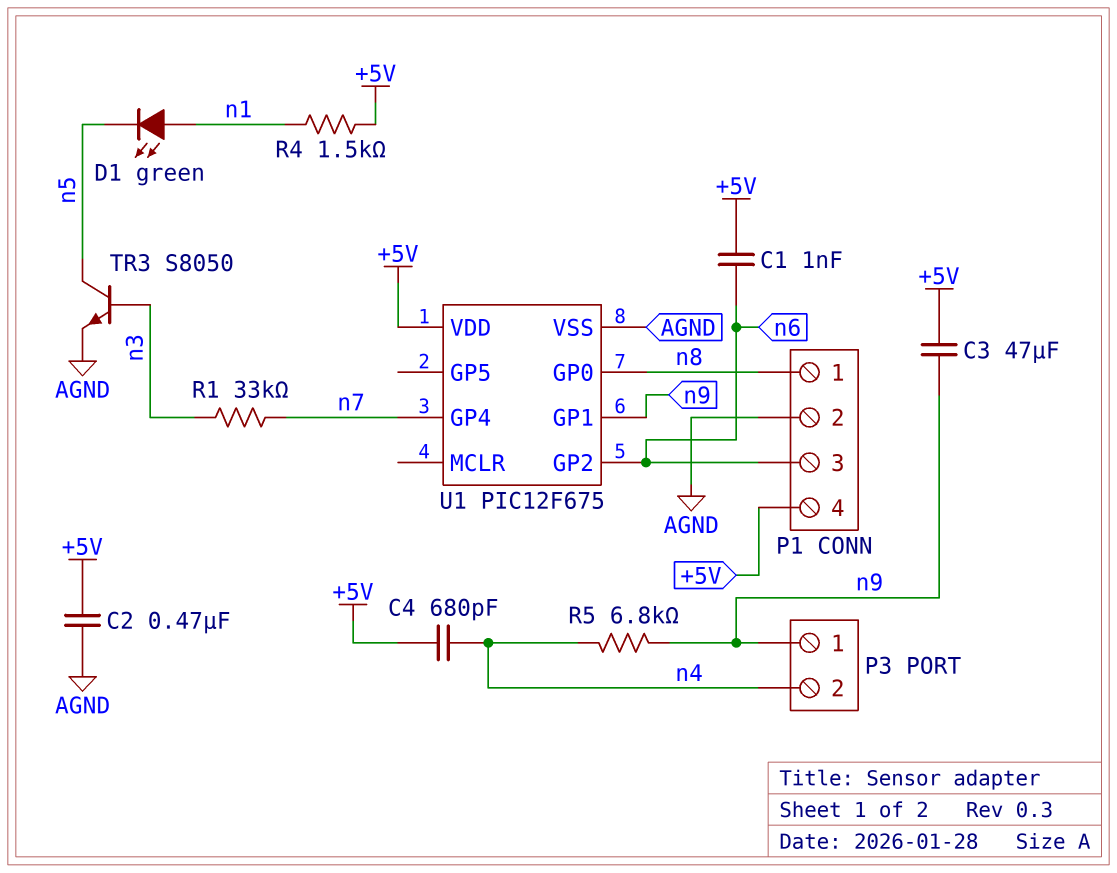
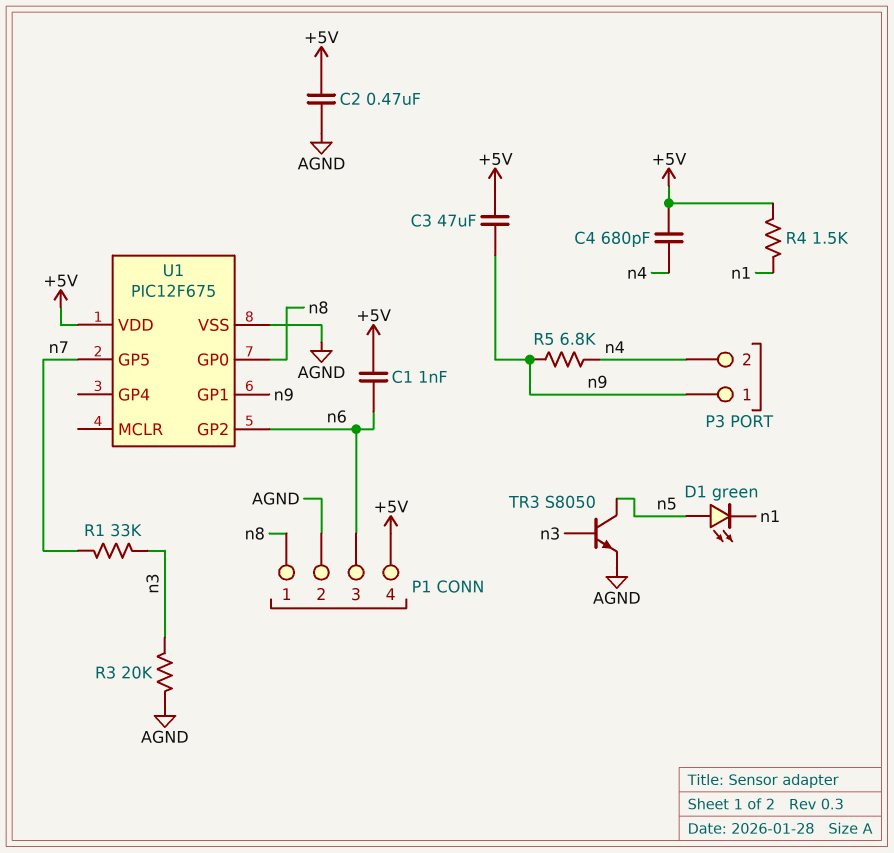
D1: LED green (A n1, K n5) -> LED green (A n5, K n1)
R3: none -> 20k (AGND, n3)
U1 pin GP4: n7 -> none
U1 pin GP5: none -> n7

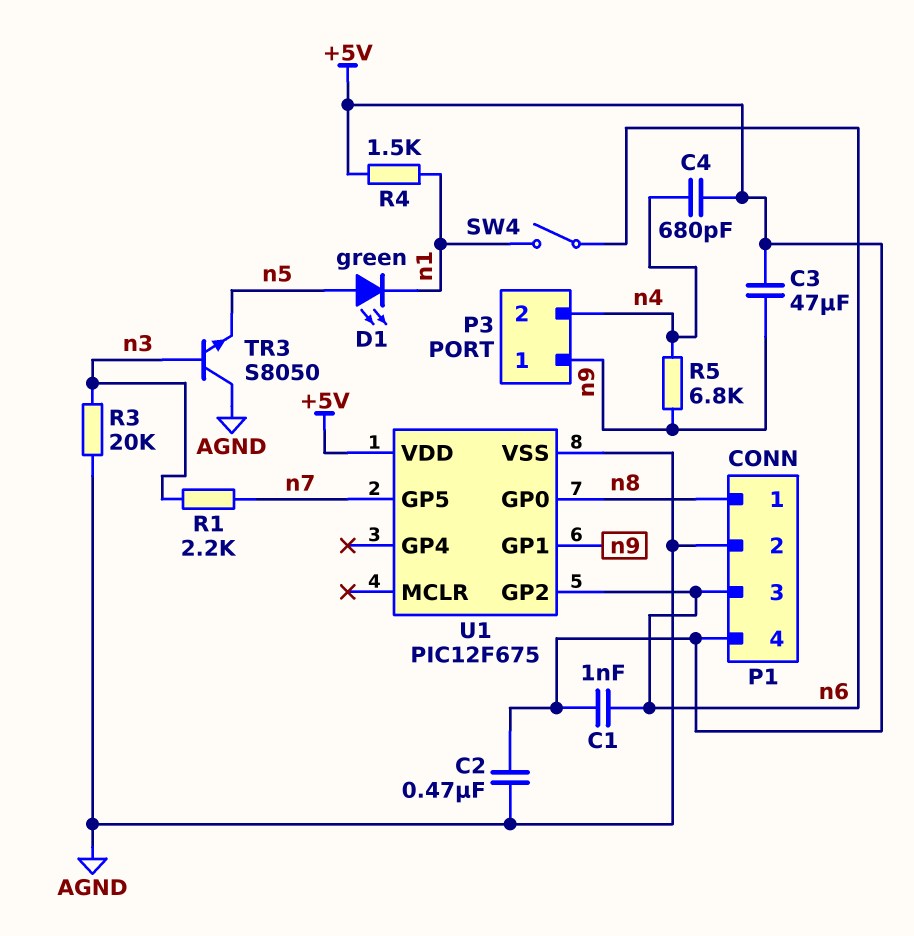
R1: 33k (n3, n7) -> 2.2k (n3, n7)
SW4: none -> switch (n1, n6)
TR3: NPN S8050 (B n3, C n5, E AGND) -> NPN S8050 (B n3, C AGND, E n5)

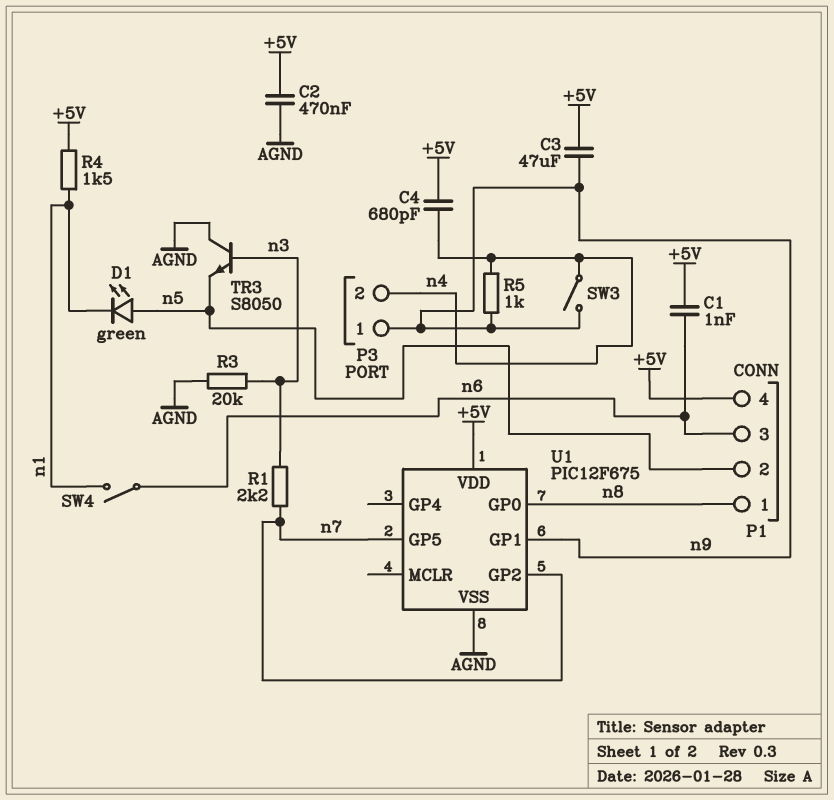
P1 pin 2: AGND -> n5
R5: 6.8k (n4, n9) -> 1k (n4, n9)
SW3: none -> switch (n4, n9)
U1 pin GP2: n6 -> n7

